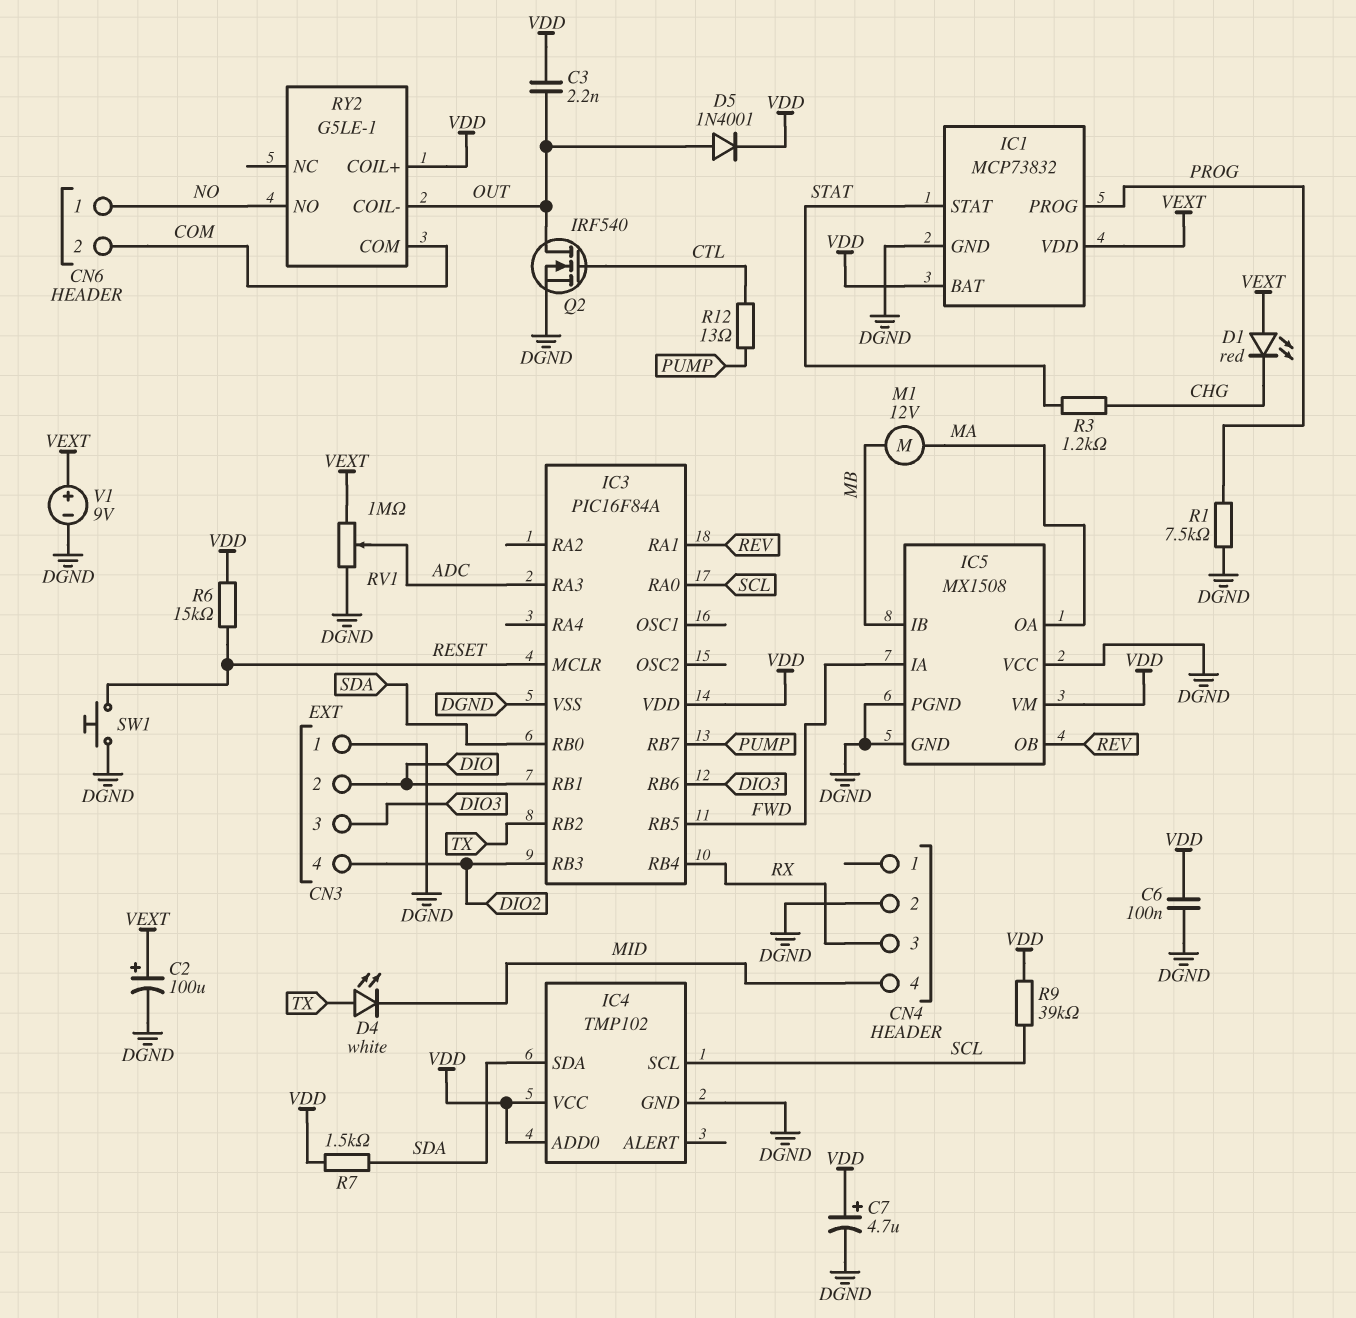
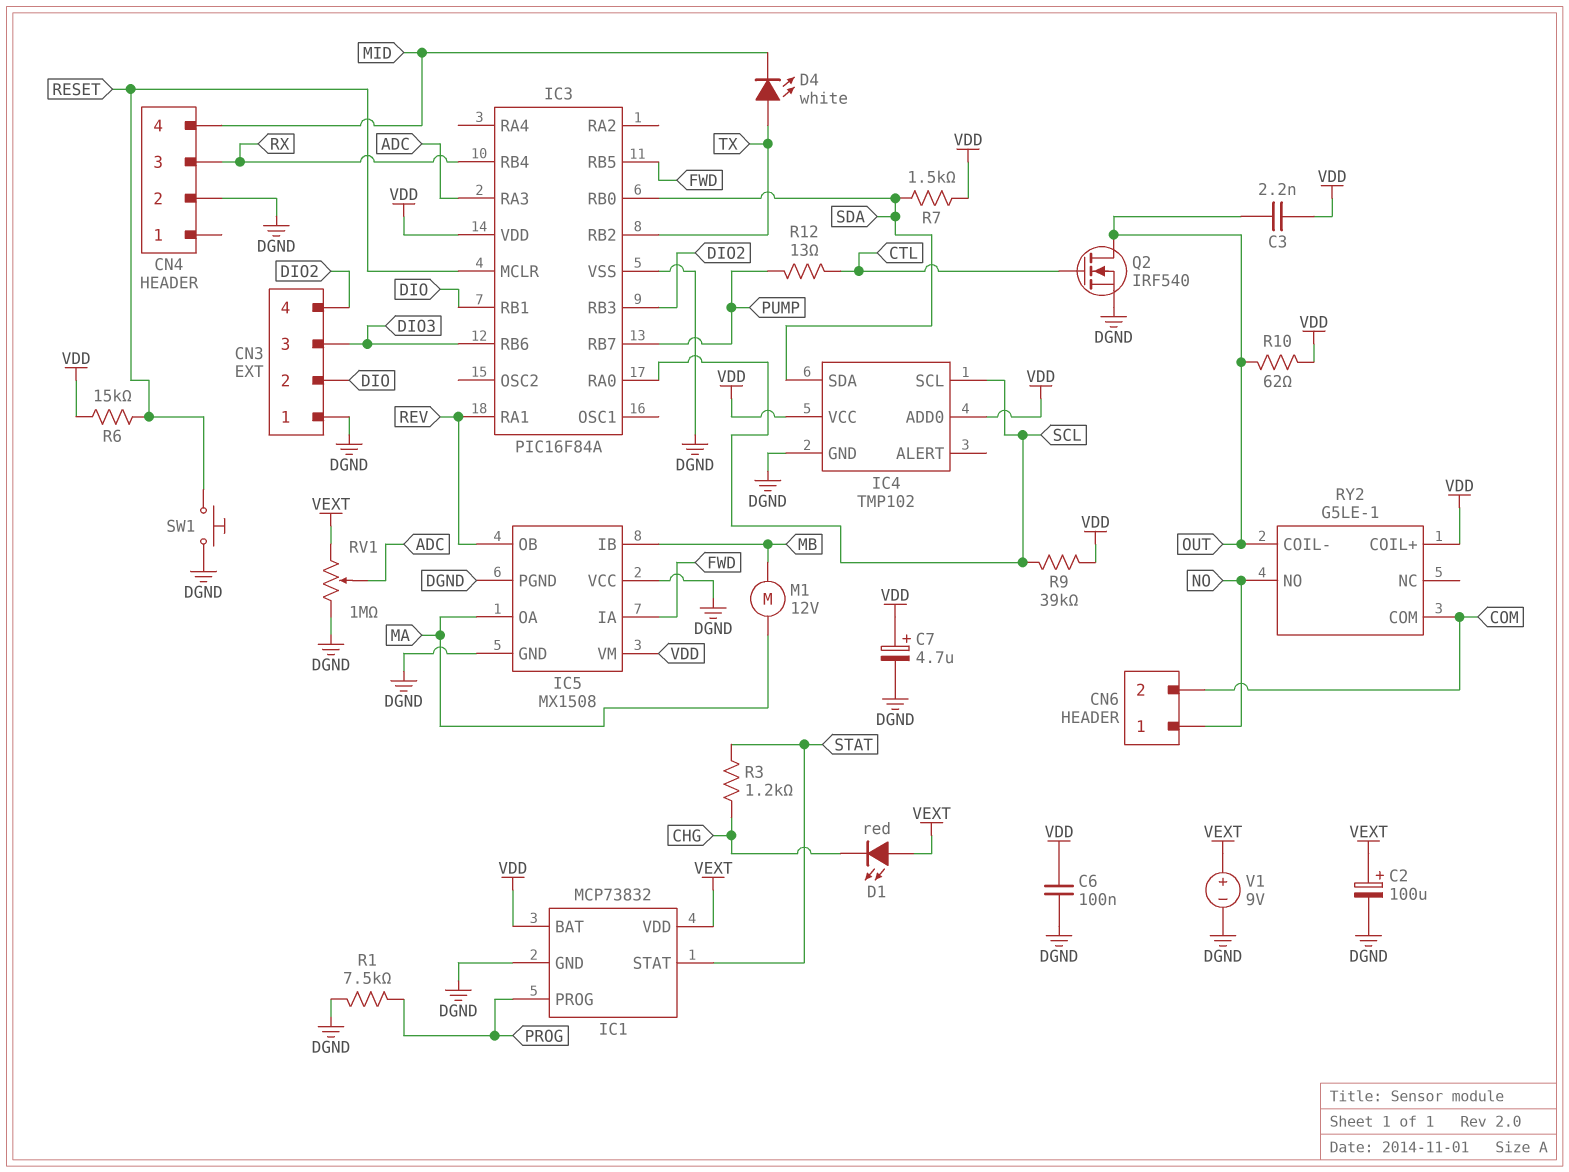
D5: diode 1N4001 (A OUT, K VDD) -> none
R10: none -> 62 (OUT, VDD)

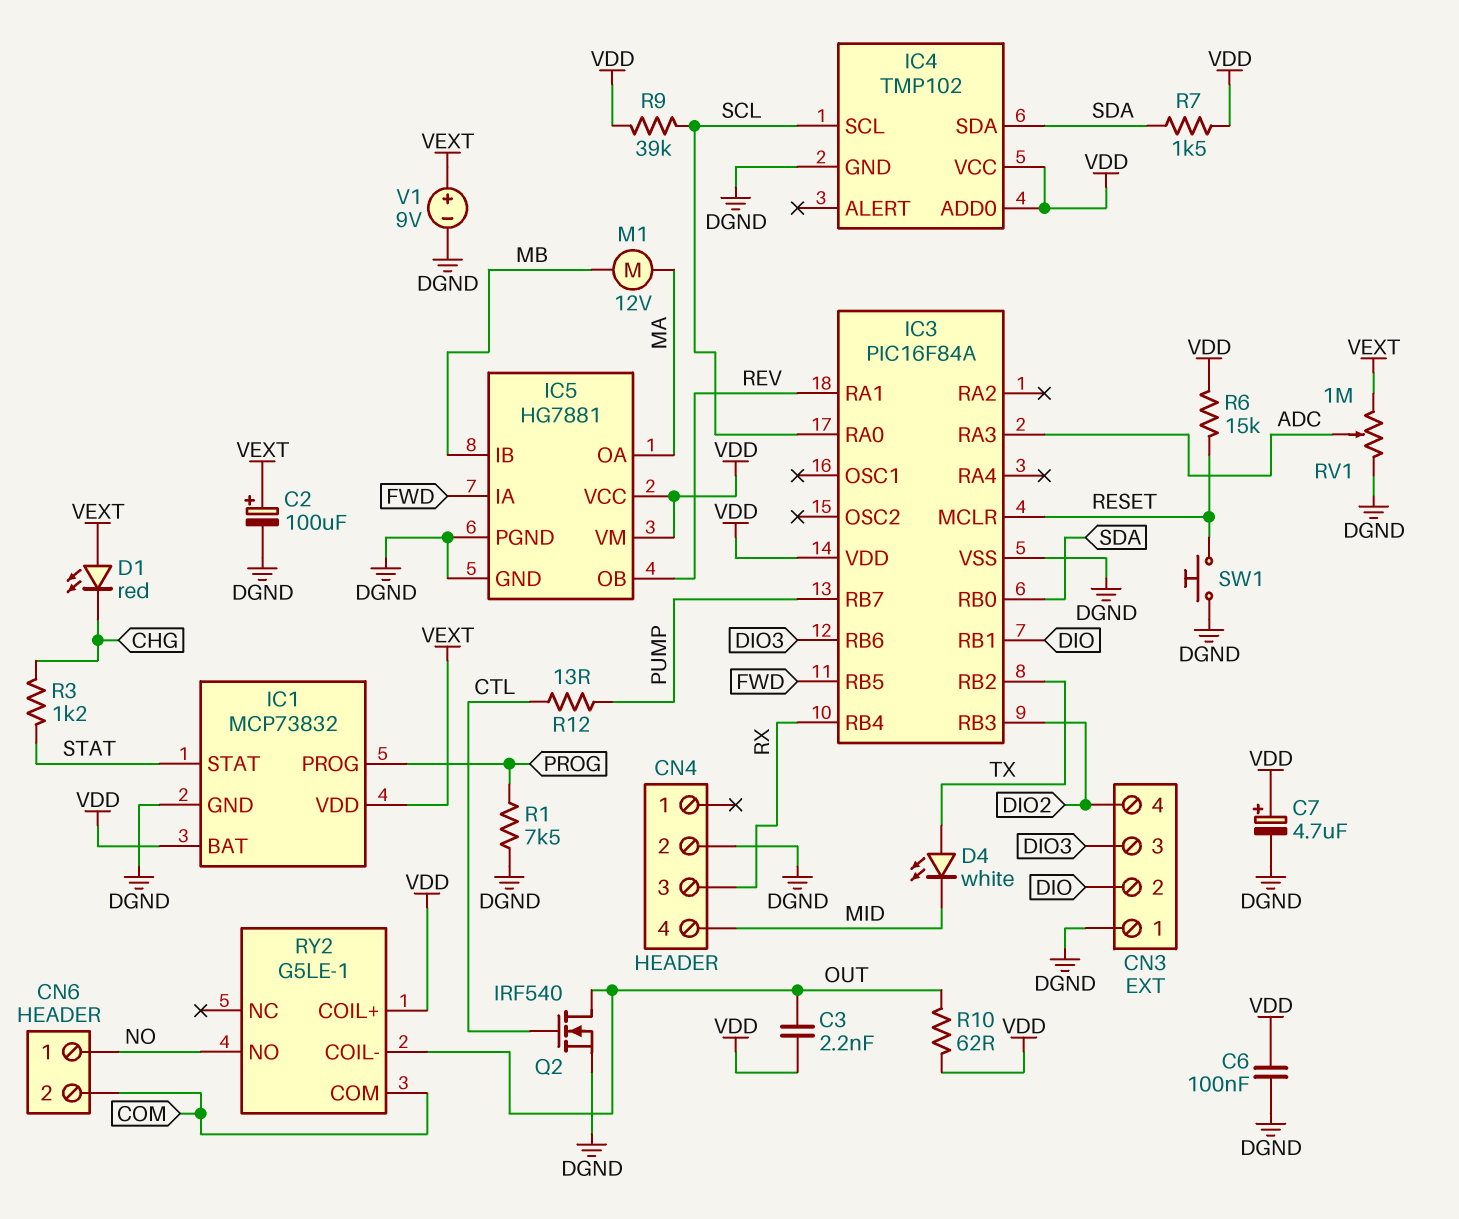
IC5: MX1508 -> HG7881
IC5 pin VCC: DGND -> VDD

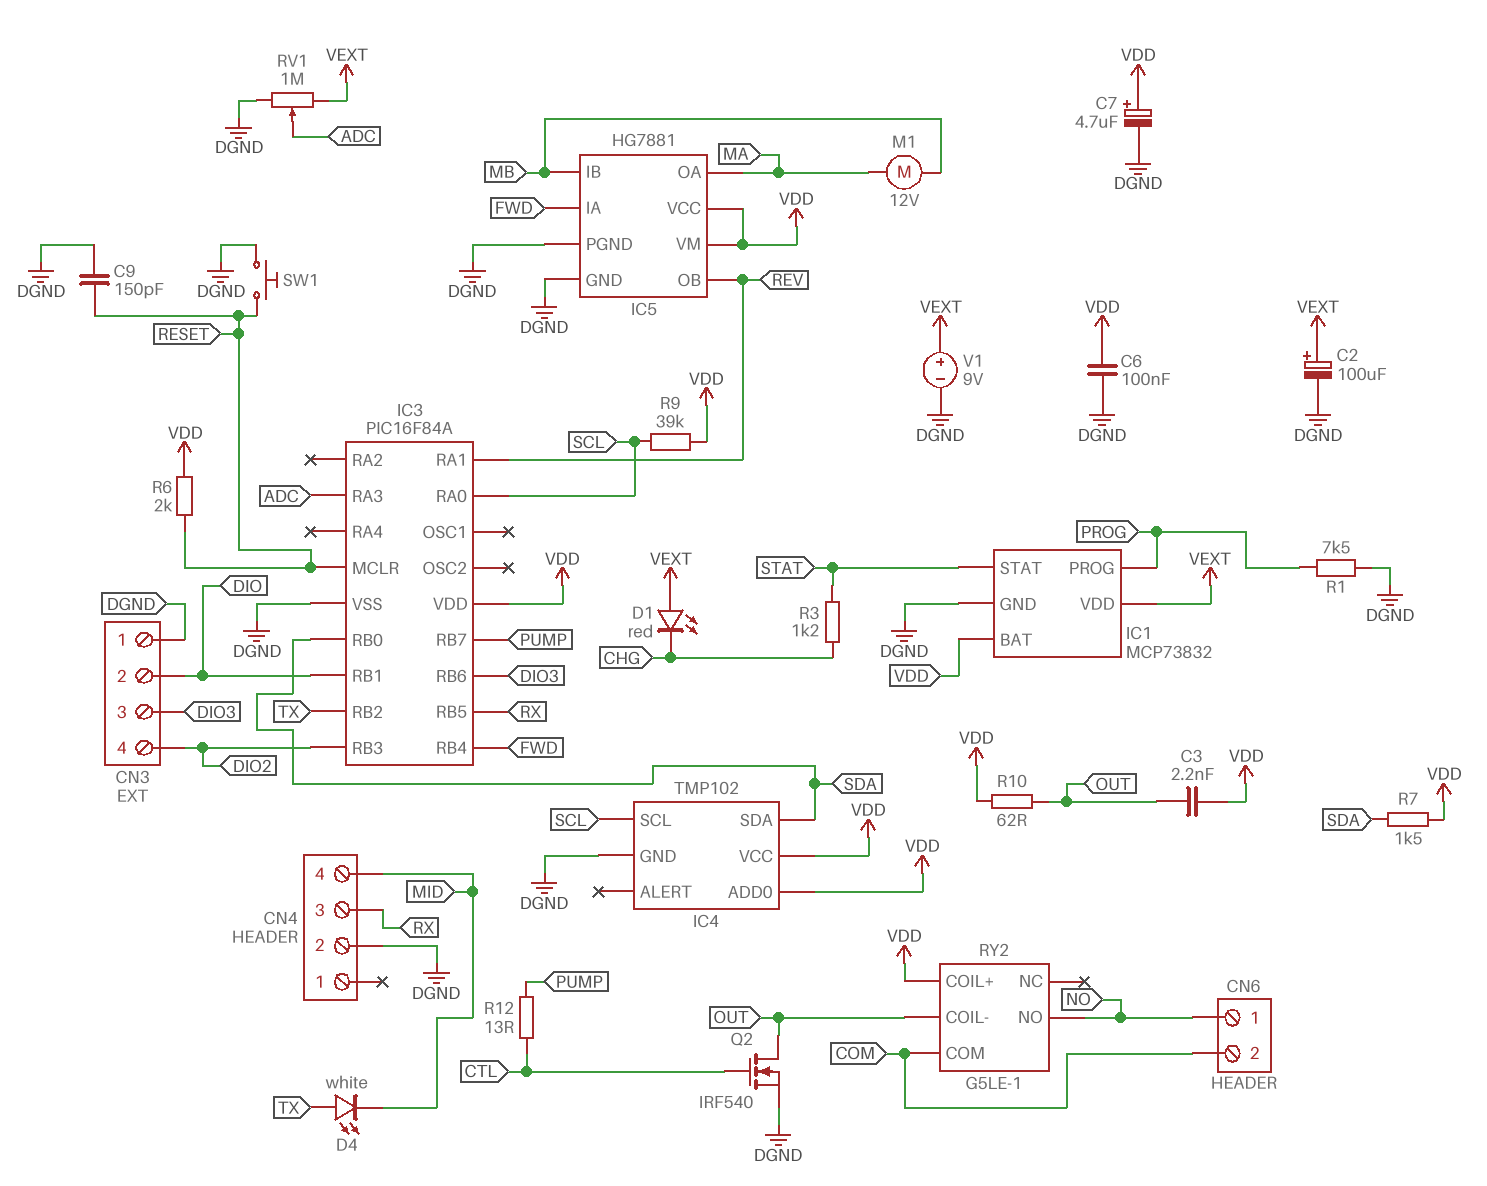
C9: none -> 150pF (DGND, RESET)
IC3 pin RB4: RX -> FWD
IC3 pin RB5: FWD -> RX
R6: 15k (RESET, VDD) -> 2k (RESET, VDD)

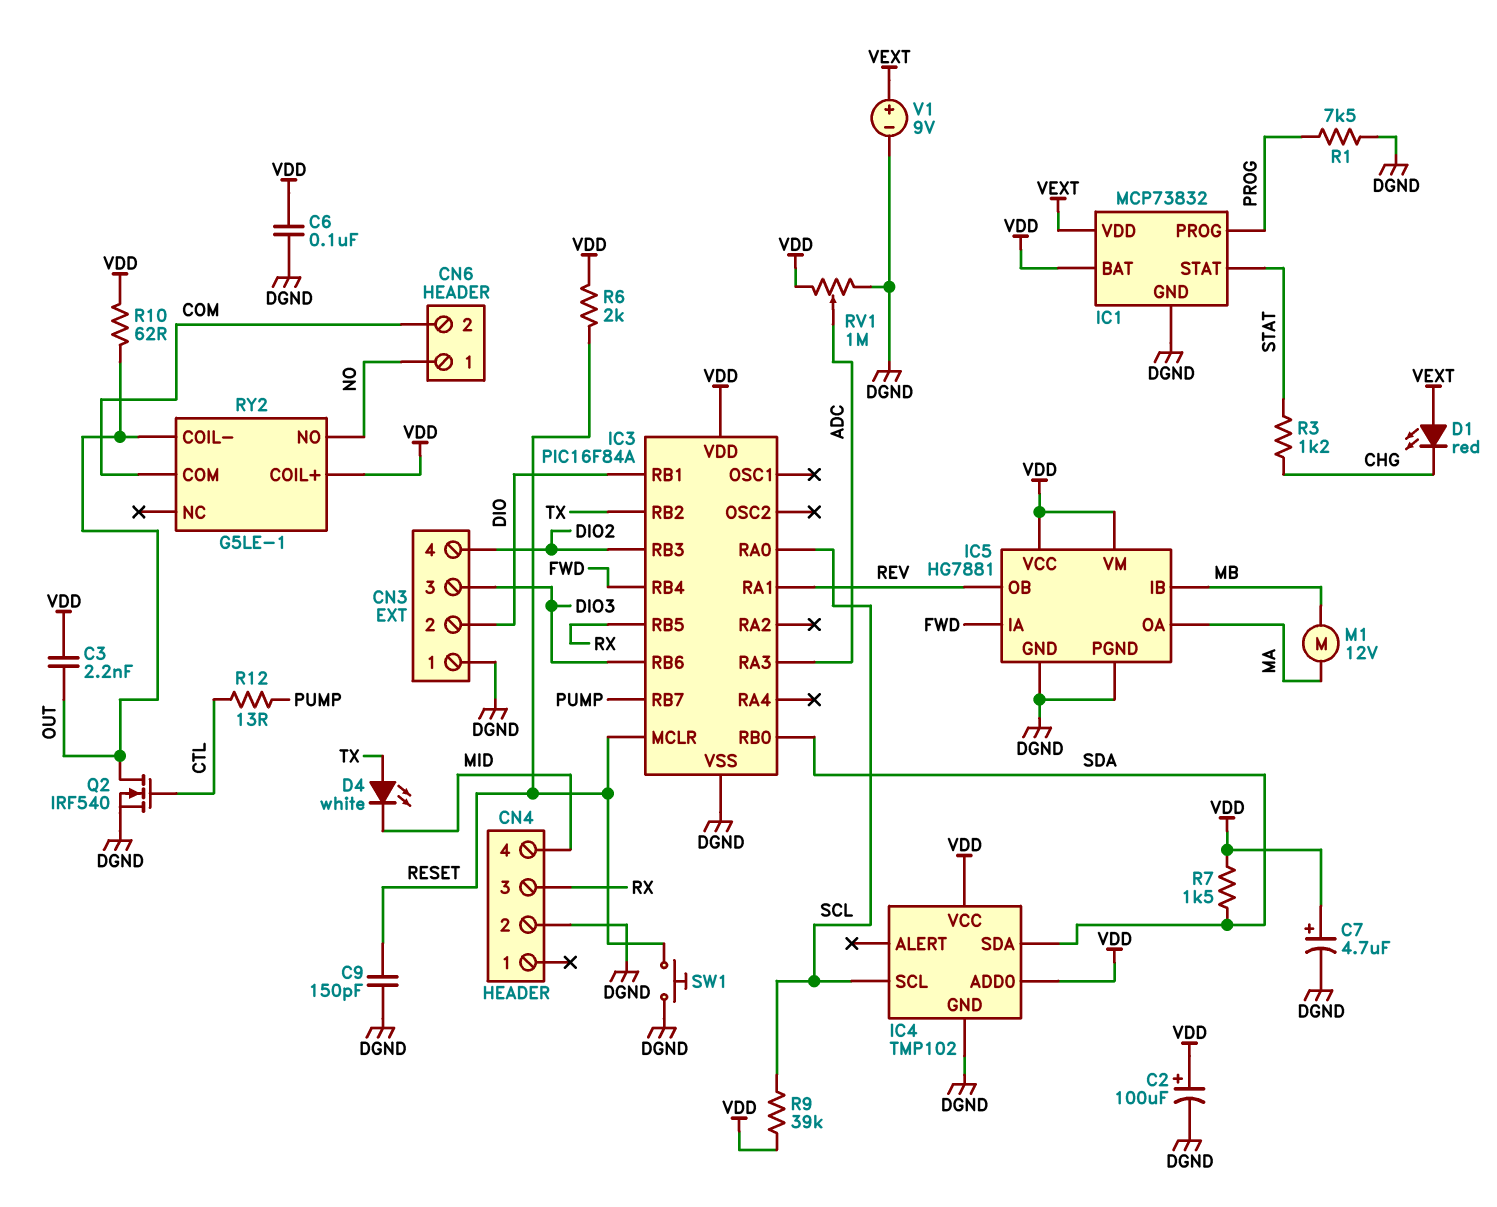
C2: 100uF (plus VEXT, minus DGND) -> 100uF (plus VDD, minus DGND)
RV1: 1M (DGND, VEXT, wiper ADC) -> 1M (DGND, VDD, wiper ADC)

